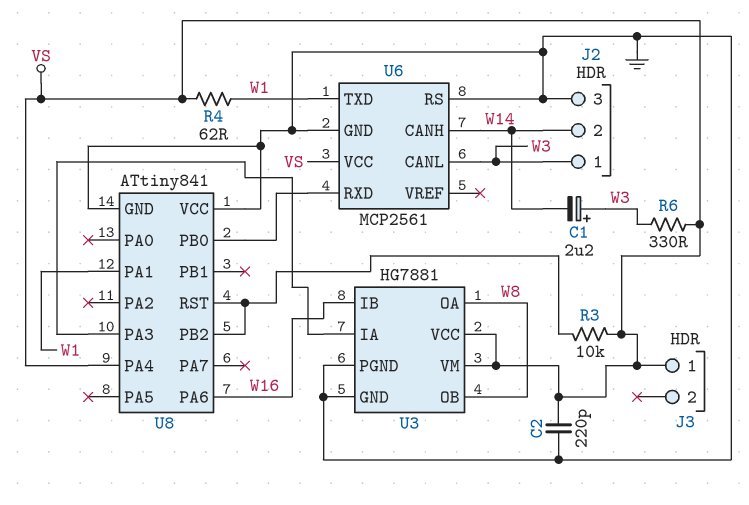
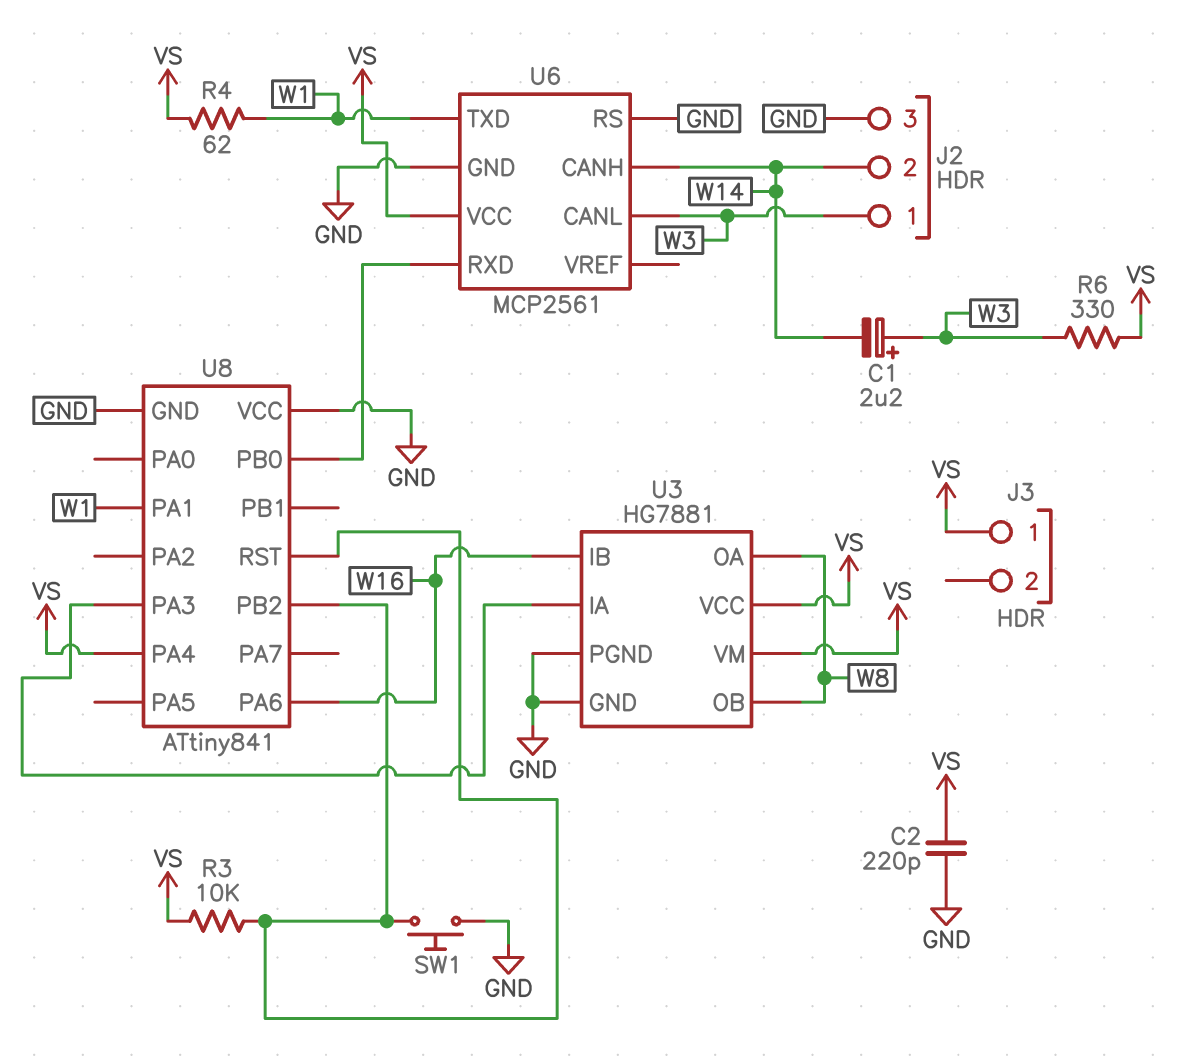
SW1: none -> button (GND, U8/PB2)

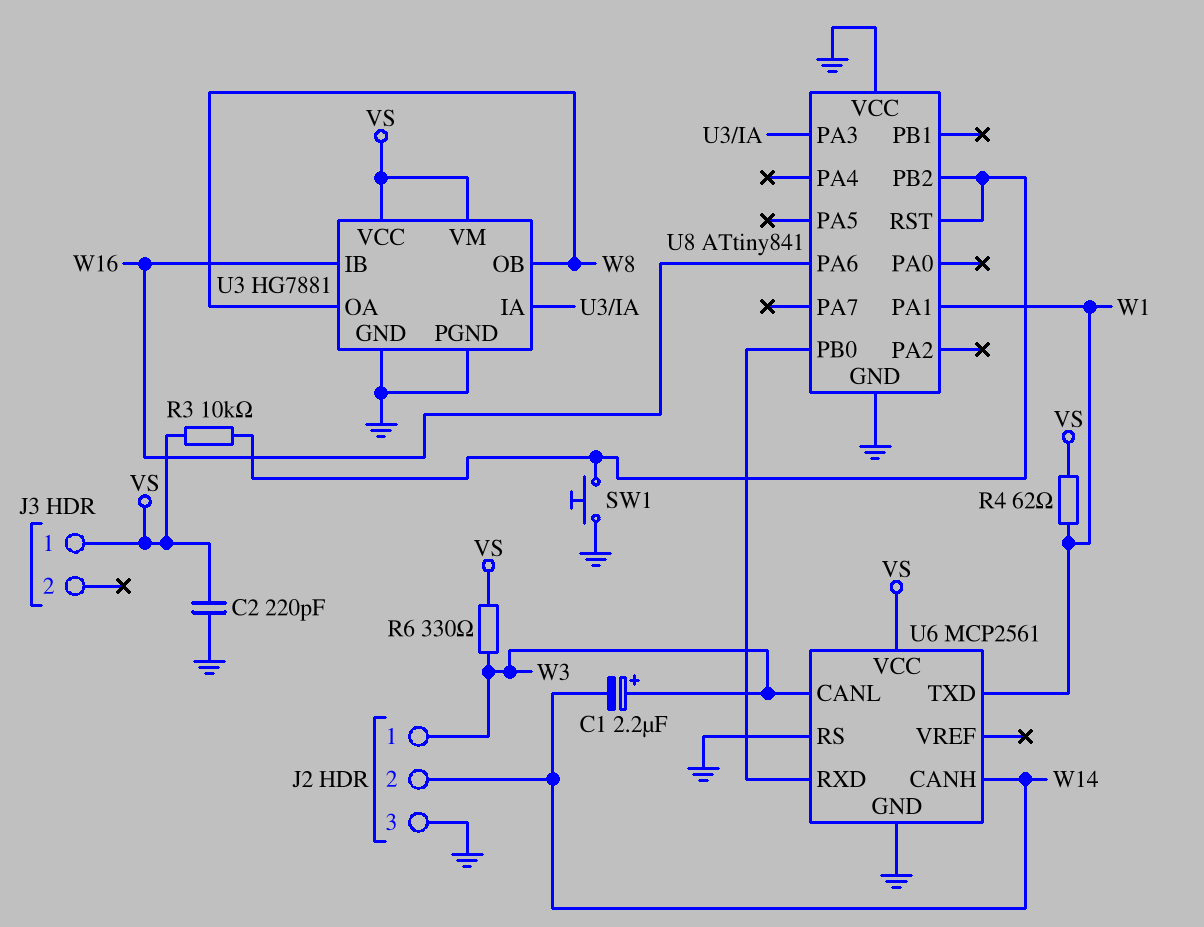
U8 pin PA4: VS -> none

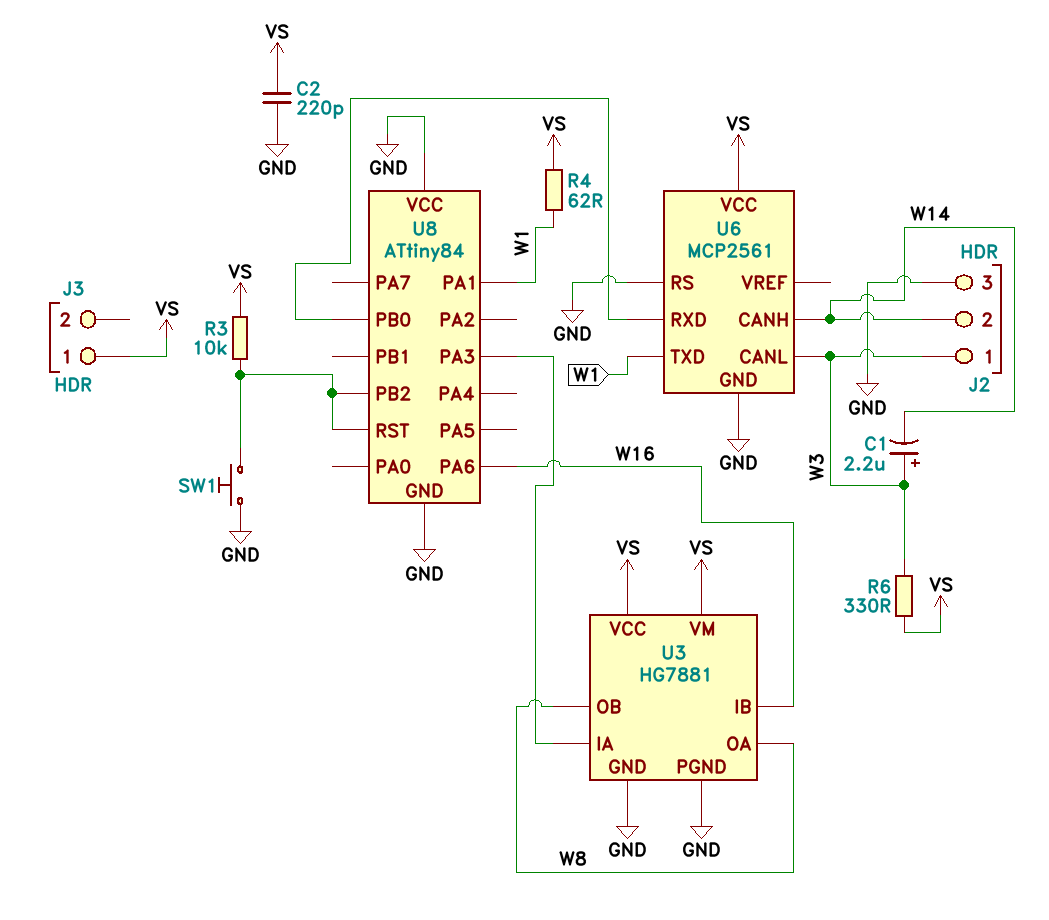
U8: ATtiny841 -> ATtiny84

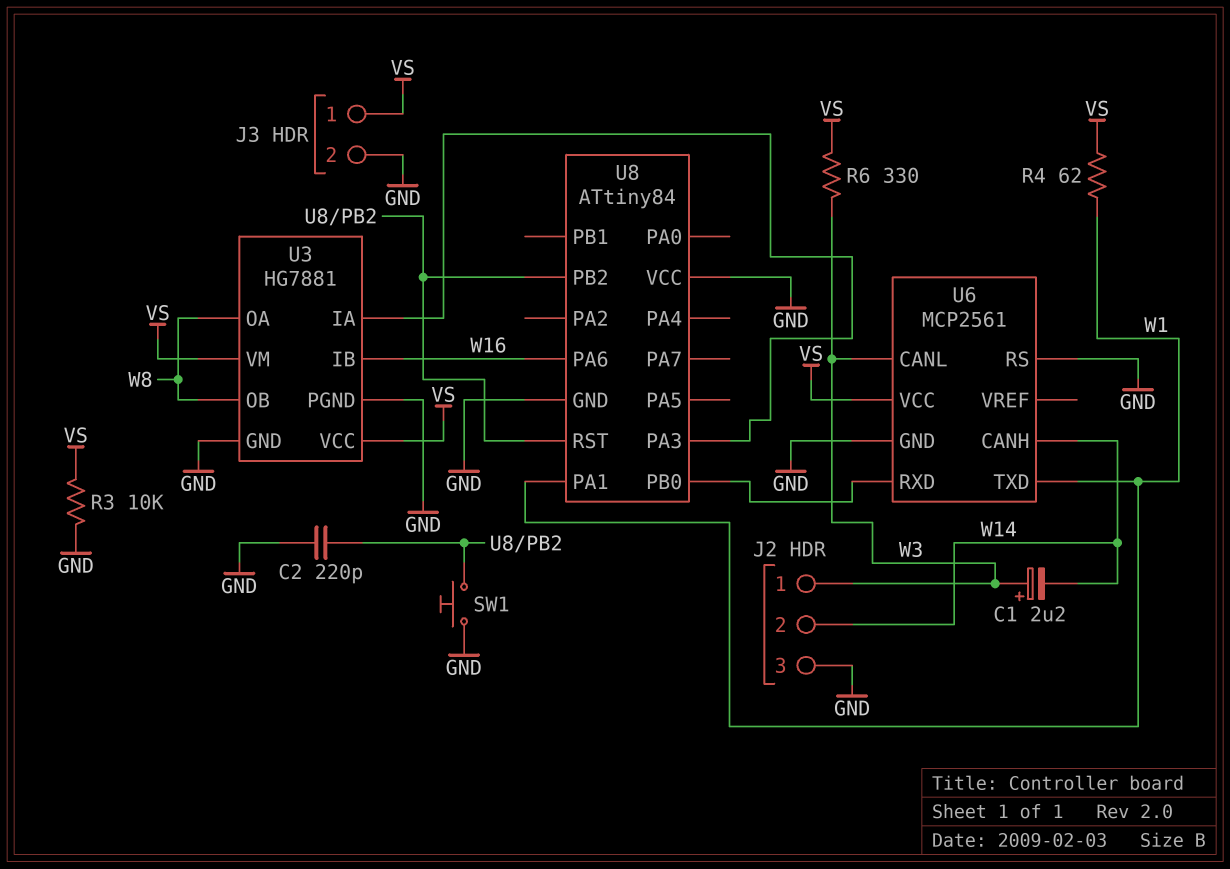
C2: 220pF (GND, VS) -> 220pF (GND, U8/PB2)
J3 pin 2: none -> GND
R3: 10k (U8/PB2, VS) -> 10k (GND, VS)

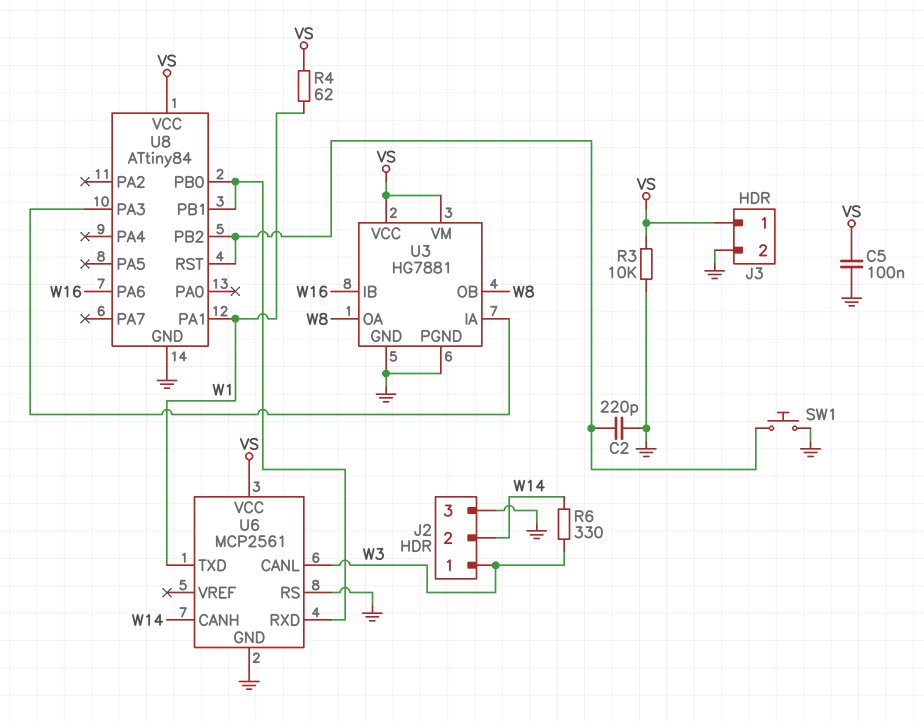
C1: 2.2uF (plus W3, minus W14) -> none
C5: none -> 100nF (GND, VS)
R6: 330 (VS, W3) -> 330 (W3, W14)
U8 pin PB1: none -> U6/RXD
U8 pin VCC: GND -> VS

